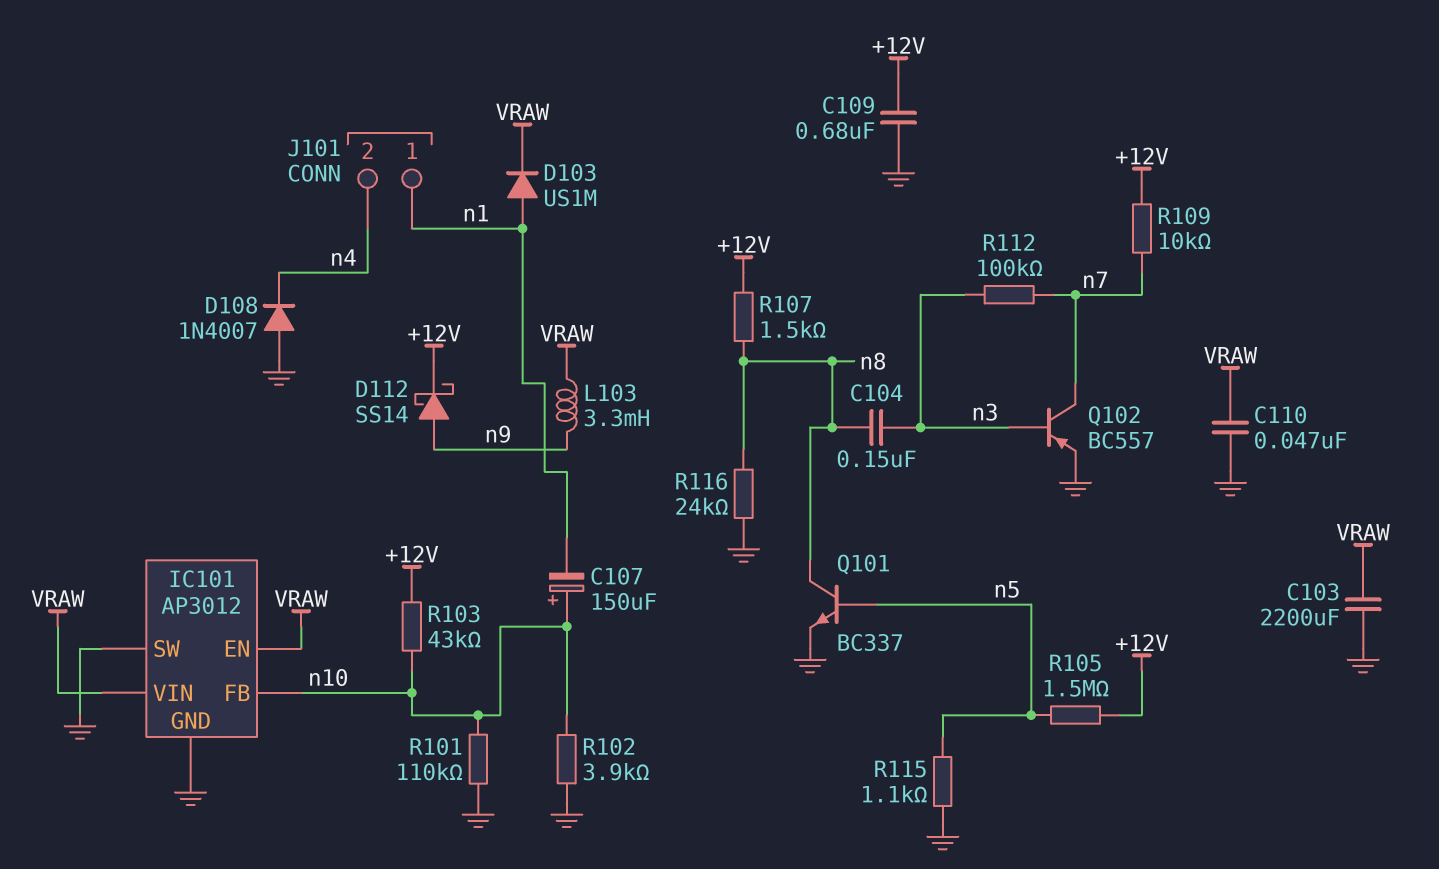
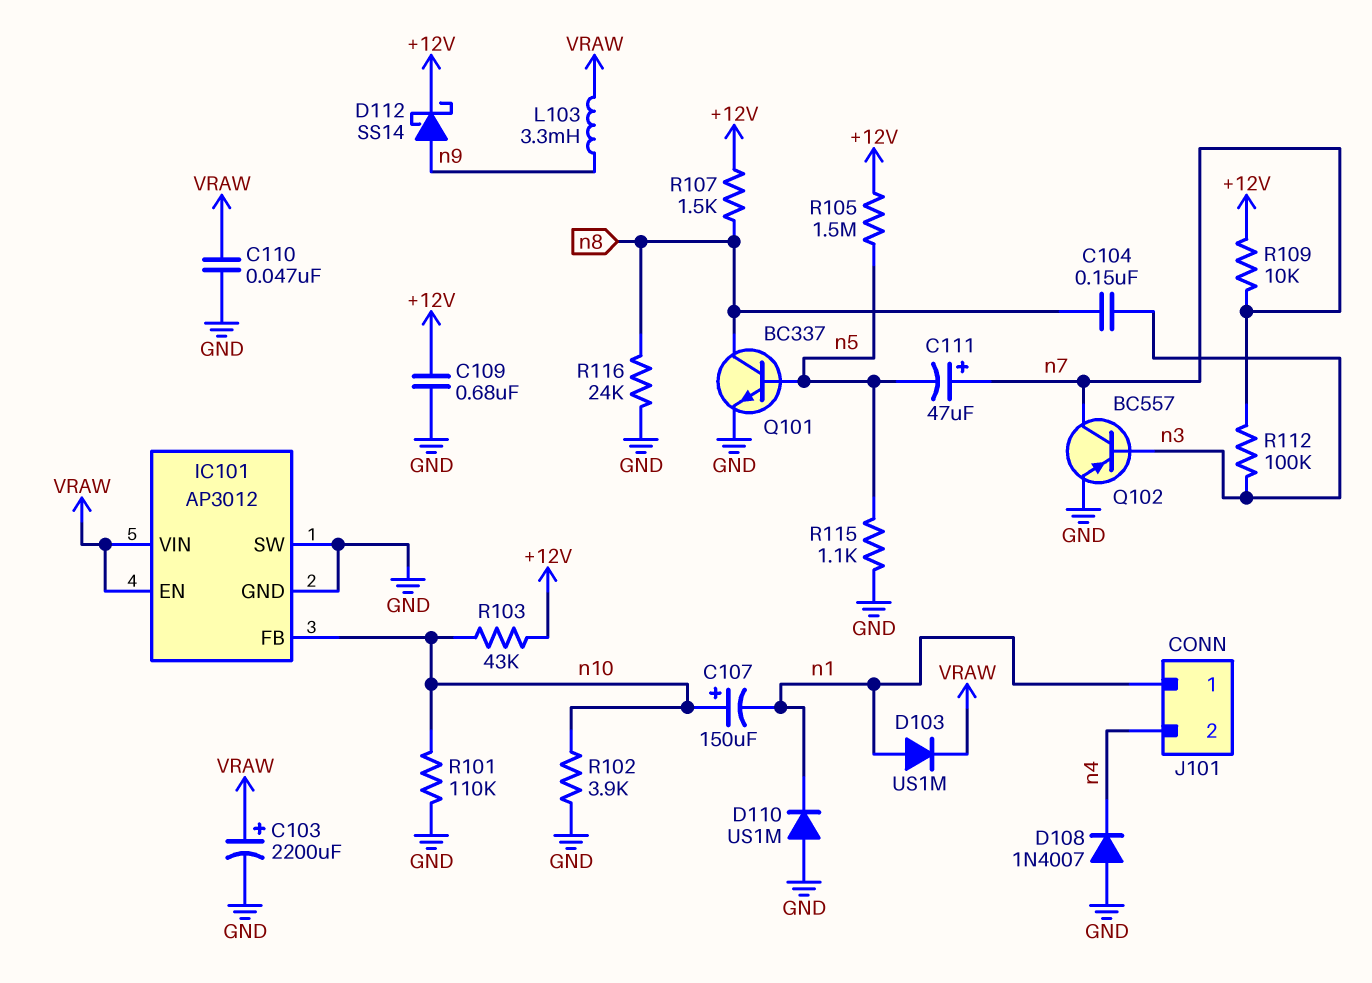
C103: 2200uF (GND, VRAW) -> 2200uF (plus VRAW, minus GND)
C111: none -> 47uF (plus n7, minus n5)
D110: none -> diode US1M (A GND, K n1)

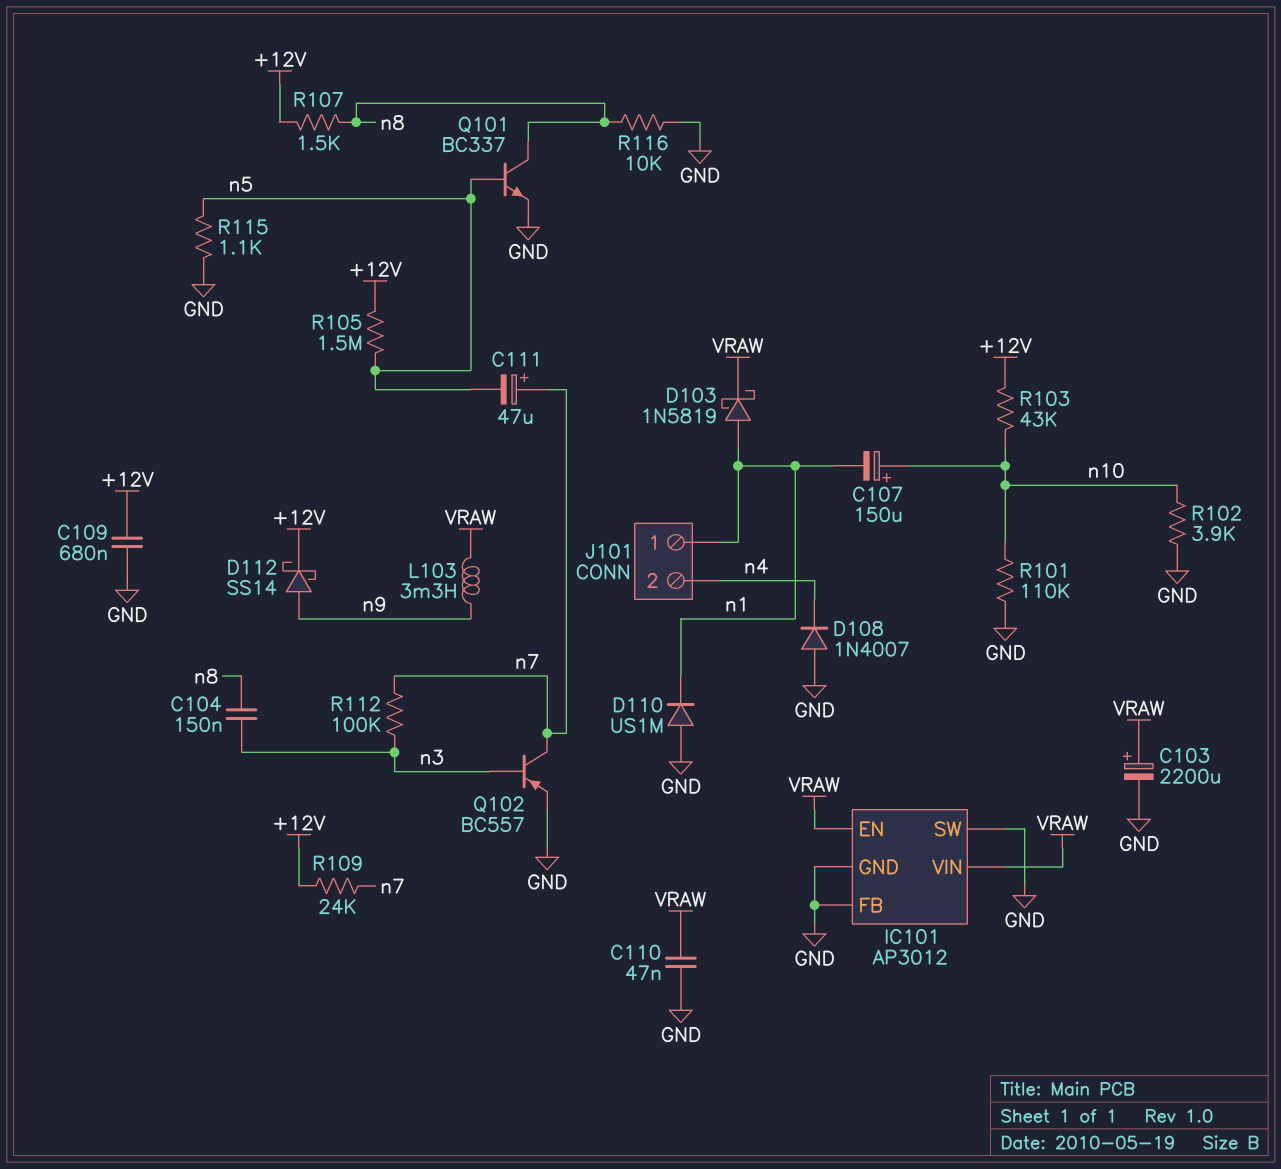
D103: diode US1M (A n1, K VRAW) -> schottky 1N5819 (A n1, K VRAW)
IC101 pin FB: n10 -> GND
R109: 10k (+12V, n7) -> 24k (+12V, n7)
R116: 24k (GND, n8) -> 10k (GND, n8)

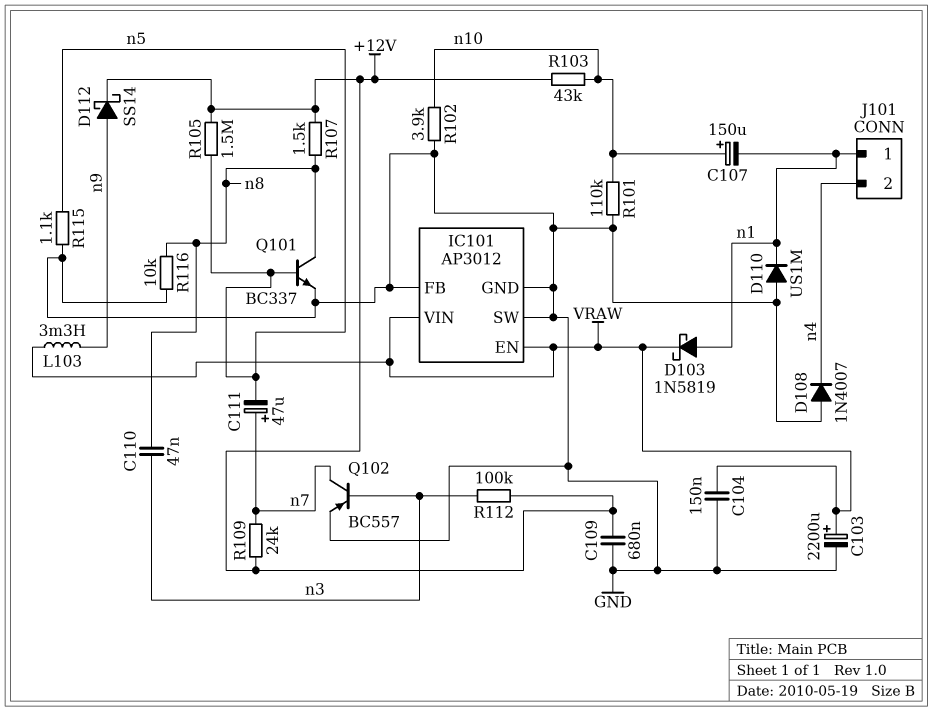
C104: 150nF (n3, n8) -> 150nF (GND, VRAW)
C110: 47nF (GND, VRAW) -> 47nF (n3, n8)
R112: 100k (n3, n7) -> 100k (+12V, n3)

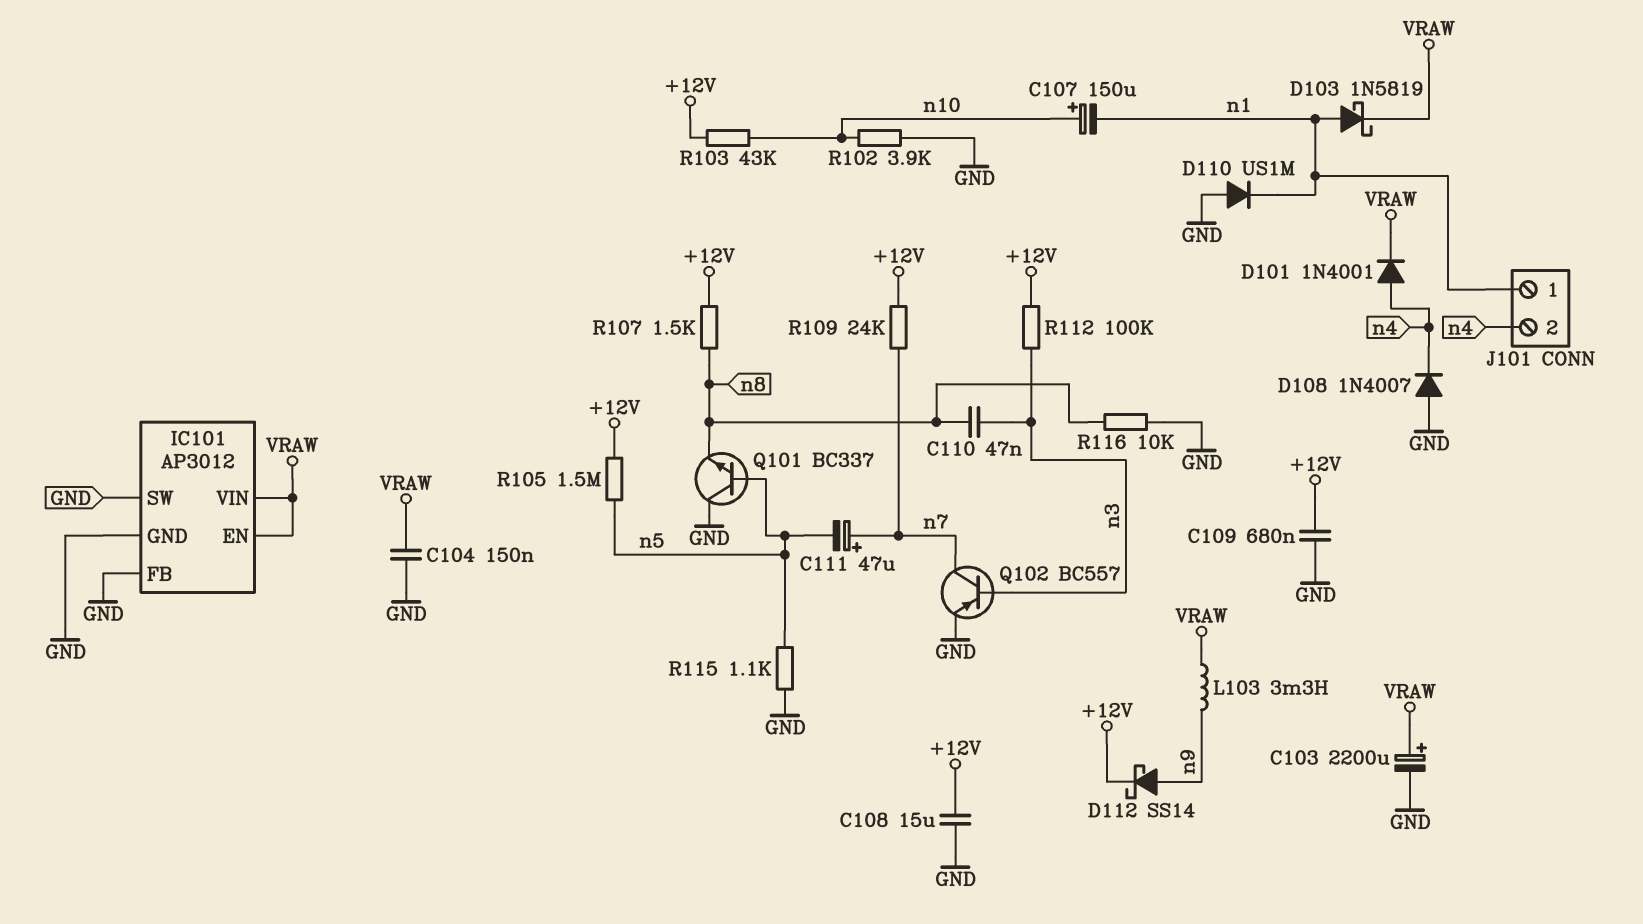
C108: none -> 15uF (+12V, GND)
D101: none -> diode 1N4001 (A n4, K VRAW)
Q101: NPN BC337 (B n5, C n8, E GND) -> NPN BC337 (B n5, C GND, E n8)
R101: 110k (GND, n10) -> none

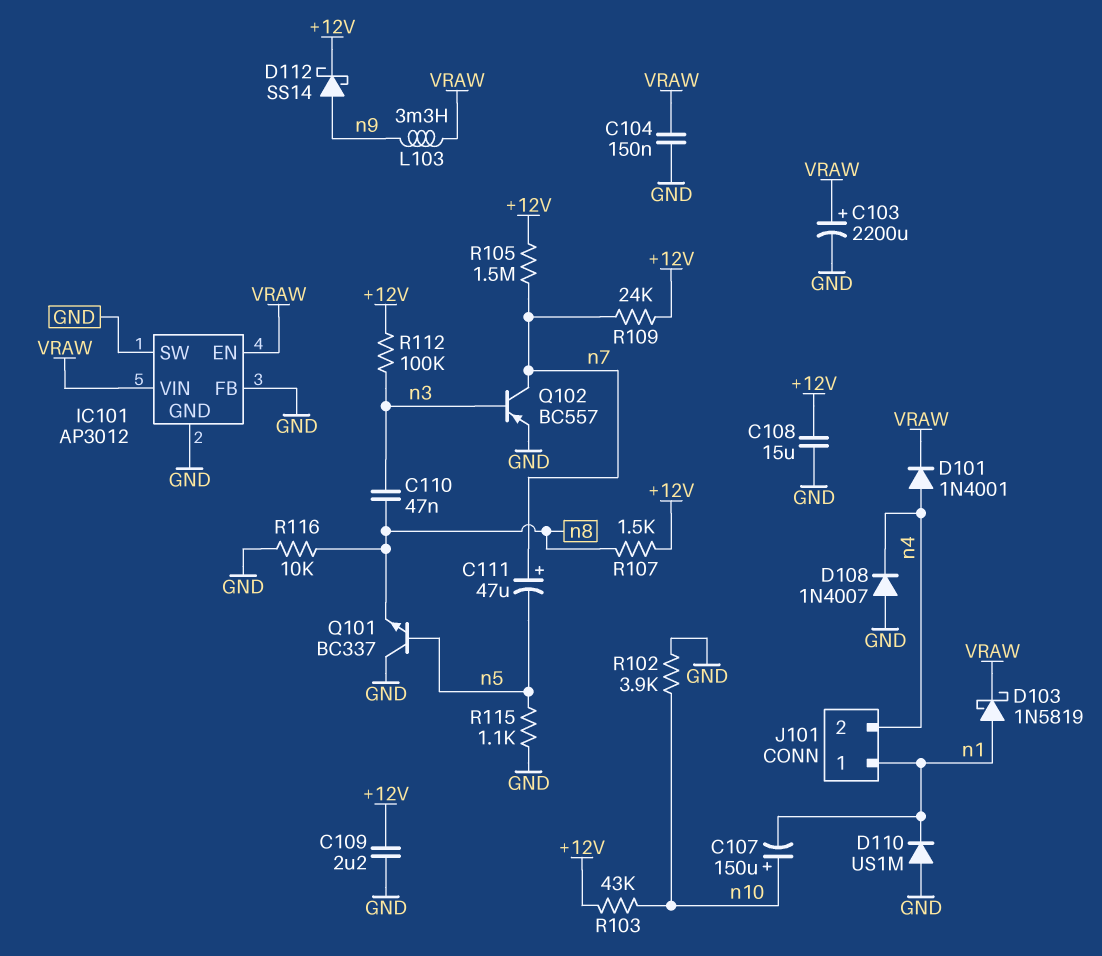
C109: 680nF (+12V, GND) -> 2.2uF (+12V, GND)
R105: 1.5M (+12V, n5) -> 1.5M (+12V, n7)

